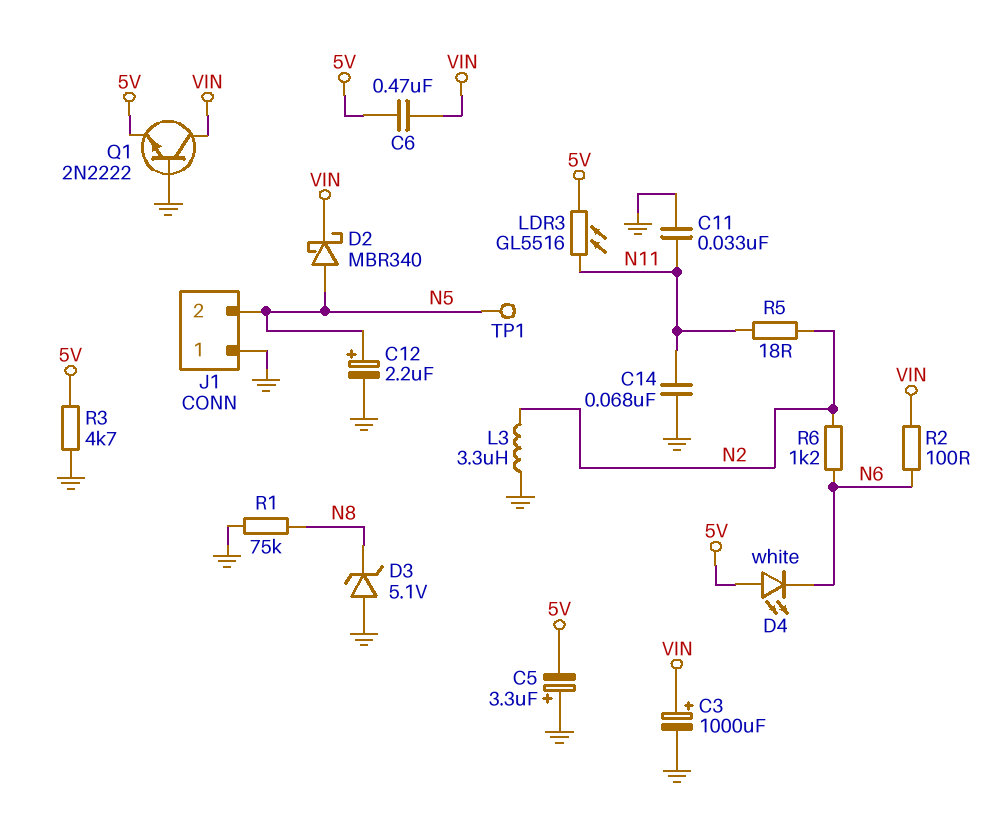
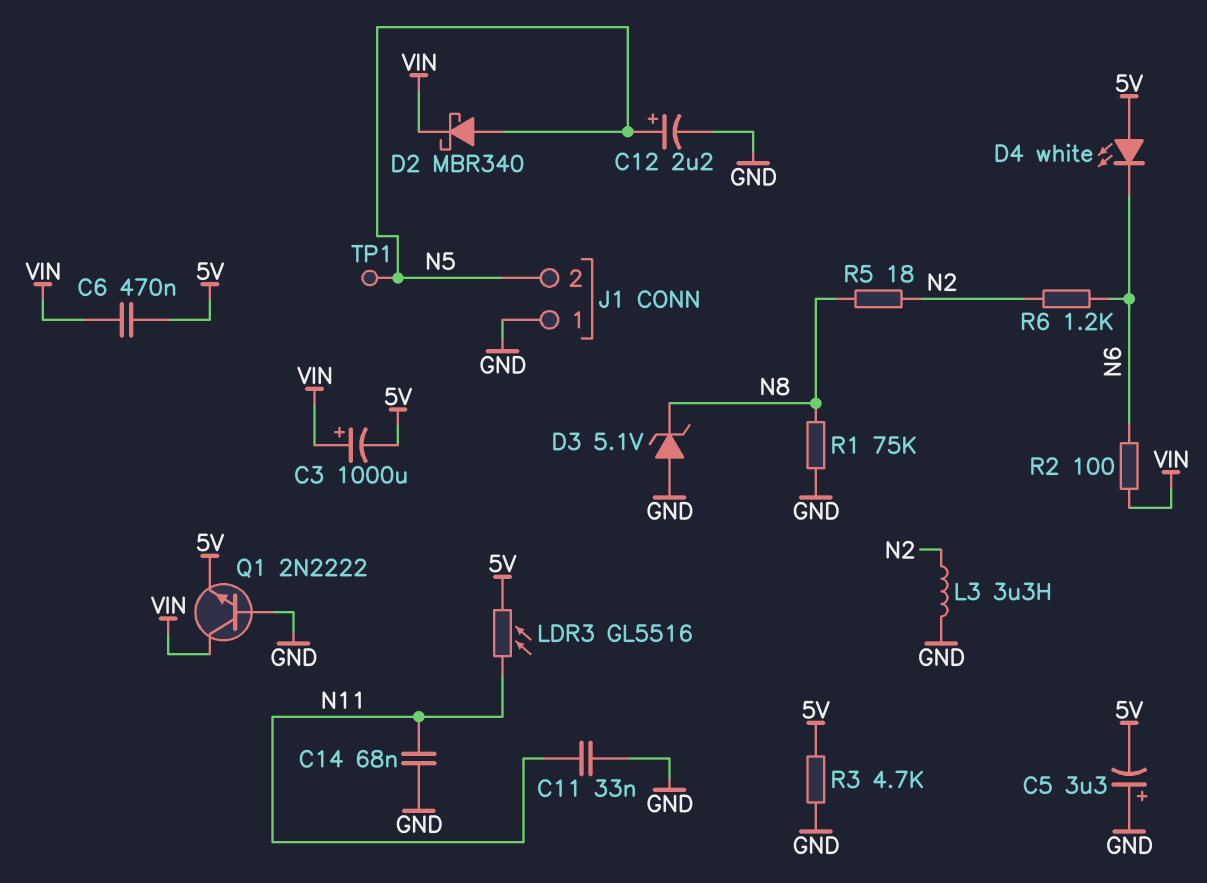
C3: 1000uF (plus VIN, minus GND) -> 1000uF (plus VIN, minus 5V)
R5: 18 (N2, N11) -> 18 (N2, N8)

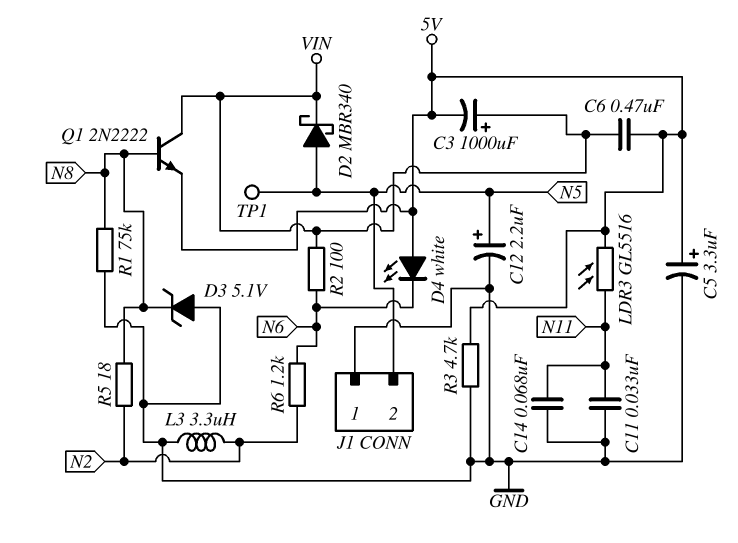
C5: 3.3uF (plus GND, minus 5V) -> 3.3uF (plus 5V, minus GND)
Q1: NPN 2N2222 (B GND, C VIN, E 5V) -> NPN 2N2222 (B N8, C VIN, E 5V)

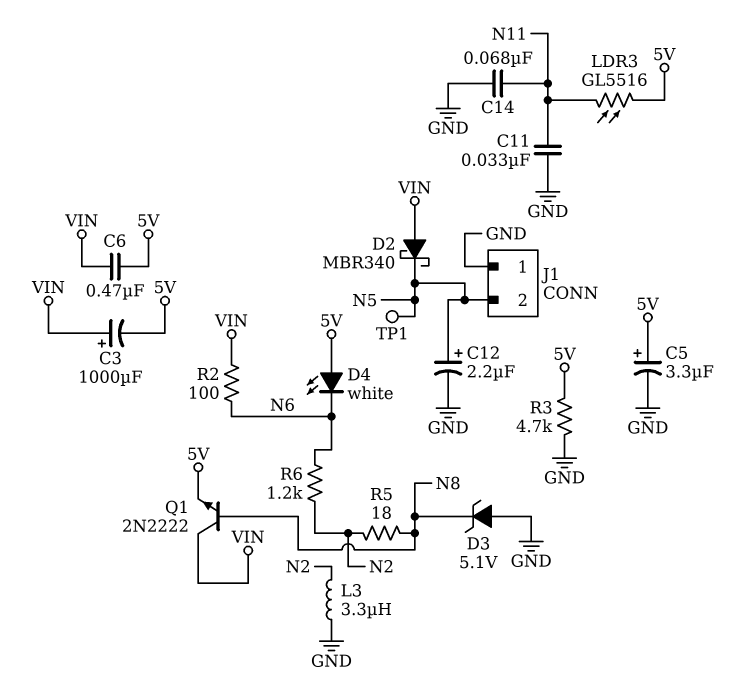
D2: schottky MBR340 (A N5, K VIN) -> schottky MBR340 (A VIN, K N5)
R1: 75k (GND, N8) -> none

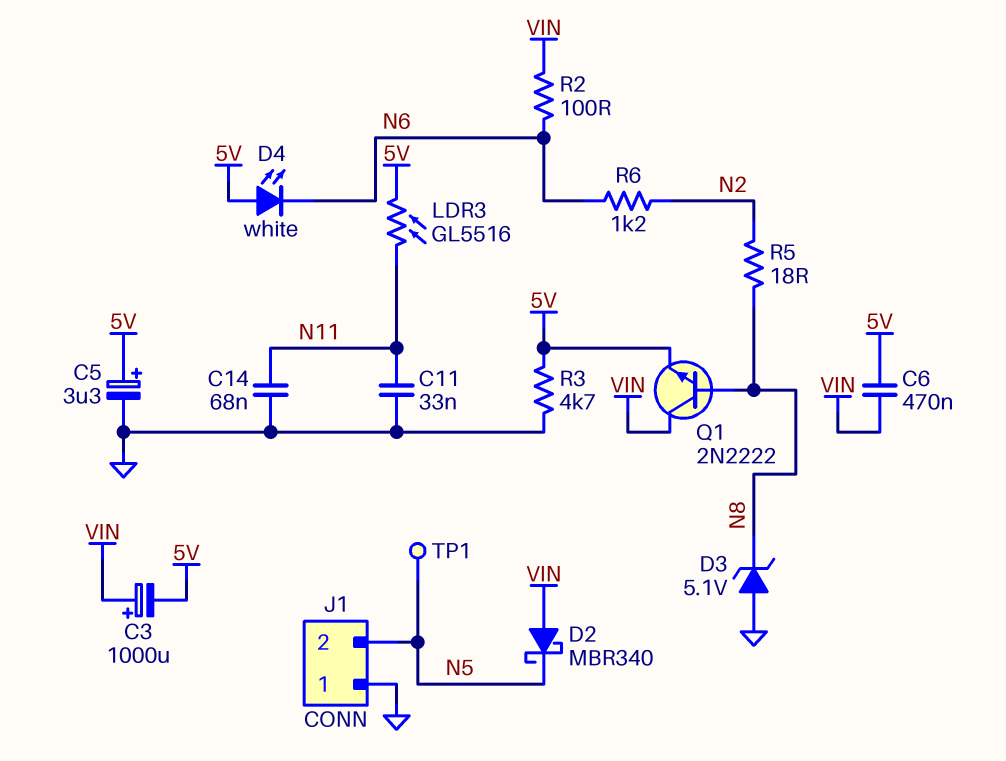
C12: 2.2uF (plus N5, minus GND) -> none
L3: 3.3uH (GND, N2) -> none

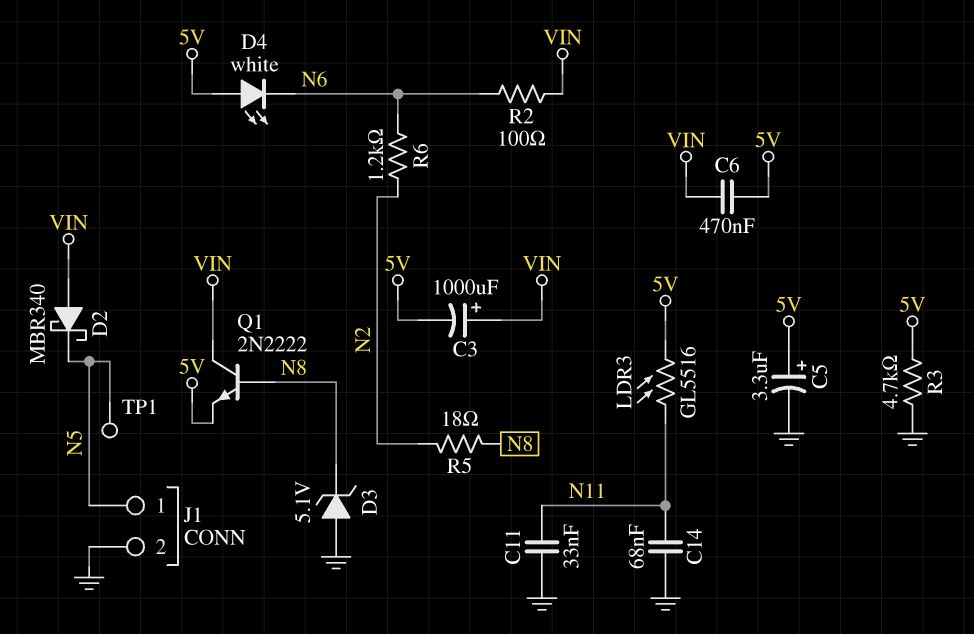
J1 pin 1: GND -> N5
J1 pin 2: N5 -> GND

